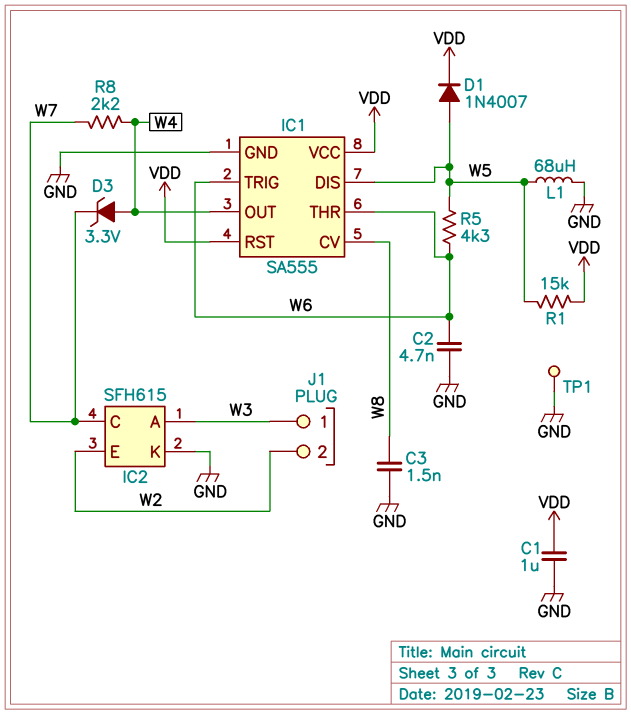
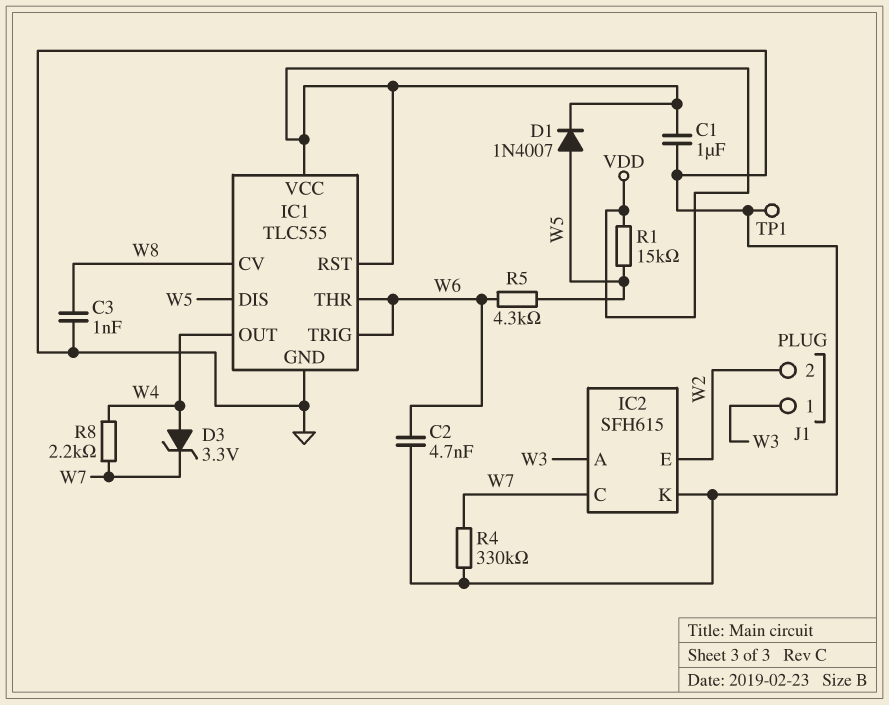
C3: 1.5nF (GND, W8) -> 1nF (GND, W8)
IC1: SA555 -> TLC555
L1: 68uH (GND, W5) -> none
R4: none -> 330k (GND, W7)

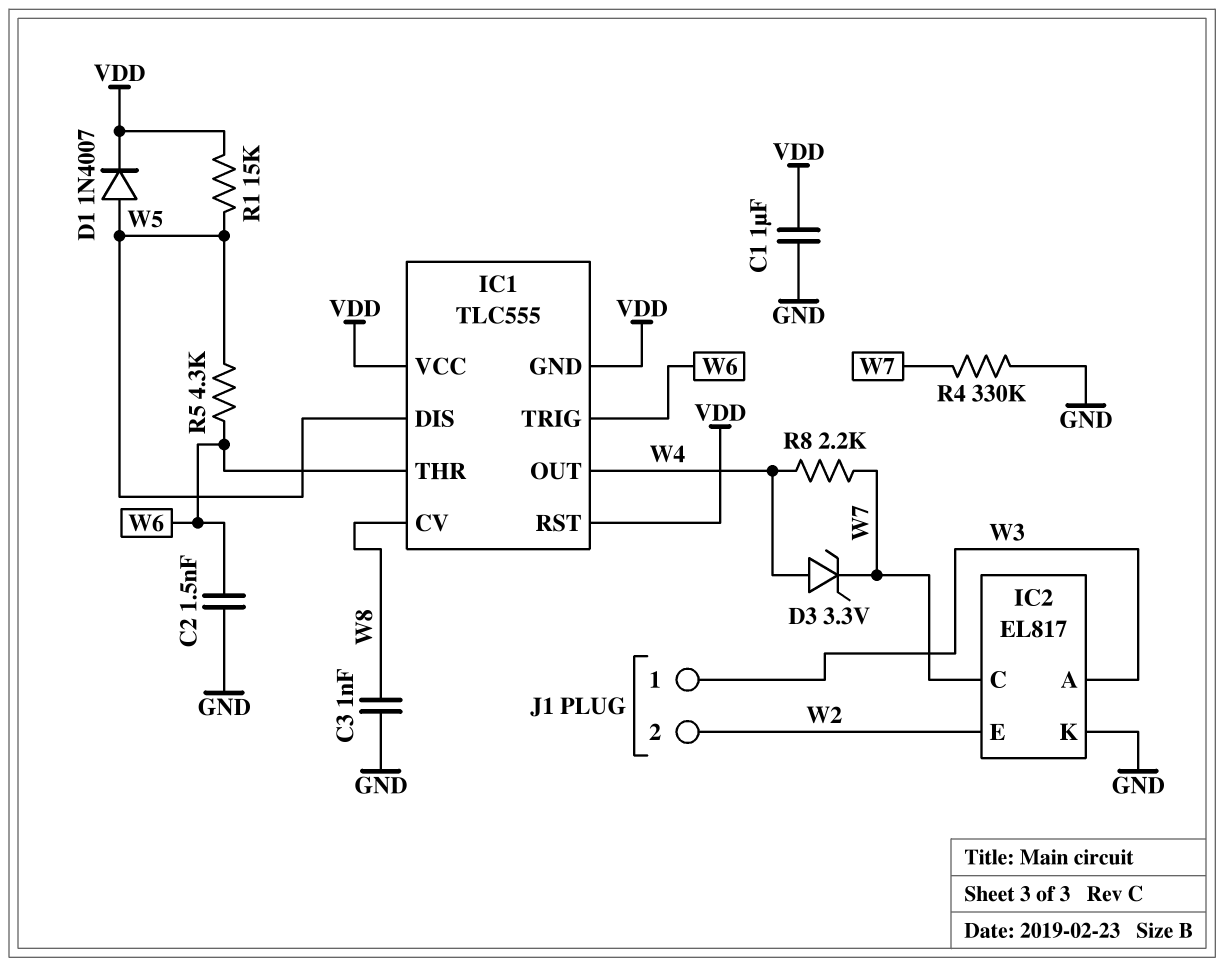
C2: 4.7nF (GND, W6) -> 1.5nF (GND, W6)
IC1 pin GND: GND -> VDD
IC2: SFH615 -> EL817
TP1: test point (GND) -> none

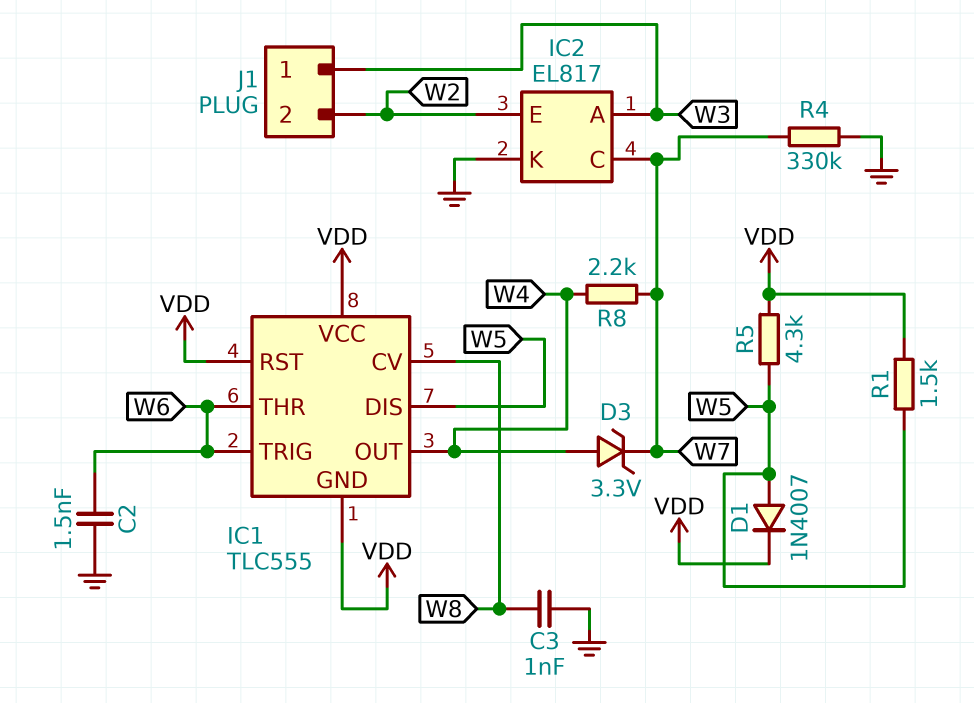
C1: 1uF (GND, VDD) -> none
R1: 15k (VDD, W5) -> 1.5k (VDD, W5)
R5: 4.3k (W5, W6) -> 4.3k (VDD, W5)

